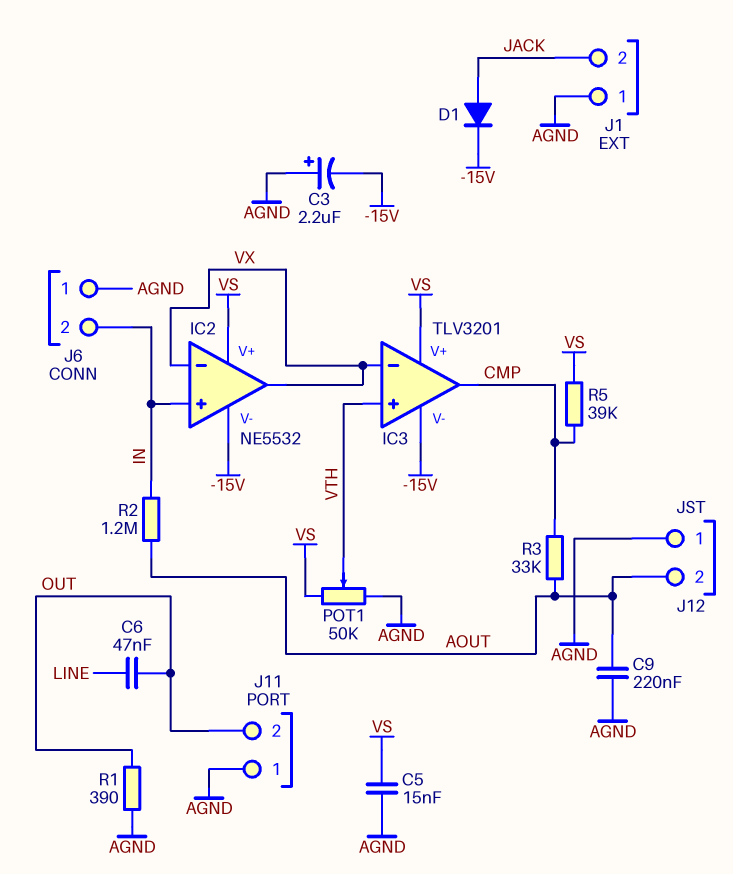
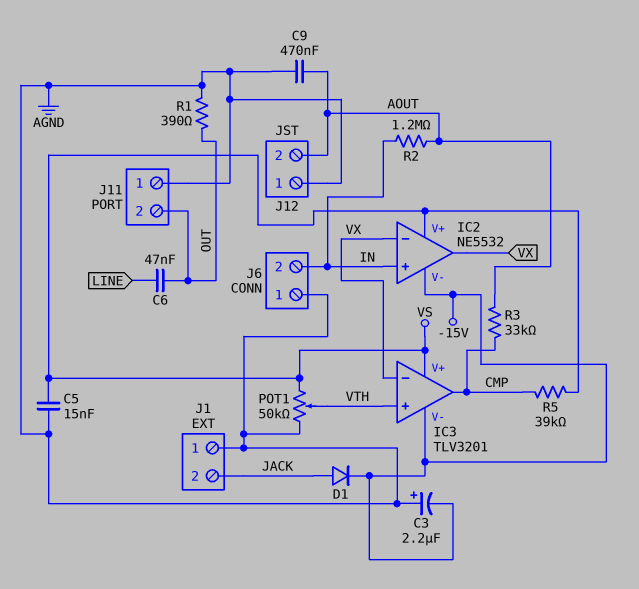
C9: 220nF (AGND, AOUT) -> 470nF (AGND, AOUT)

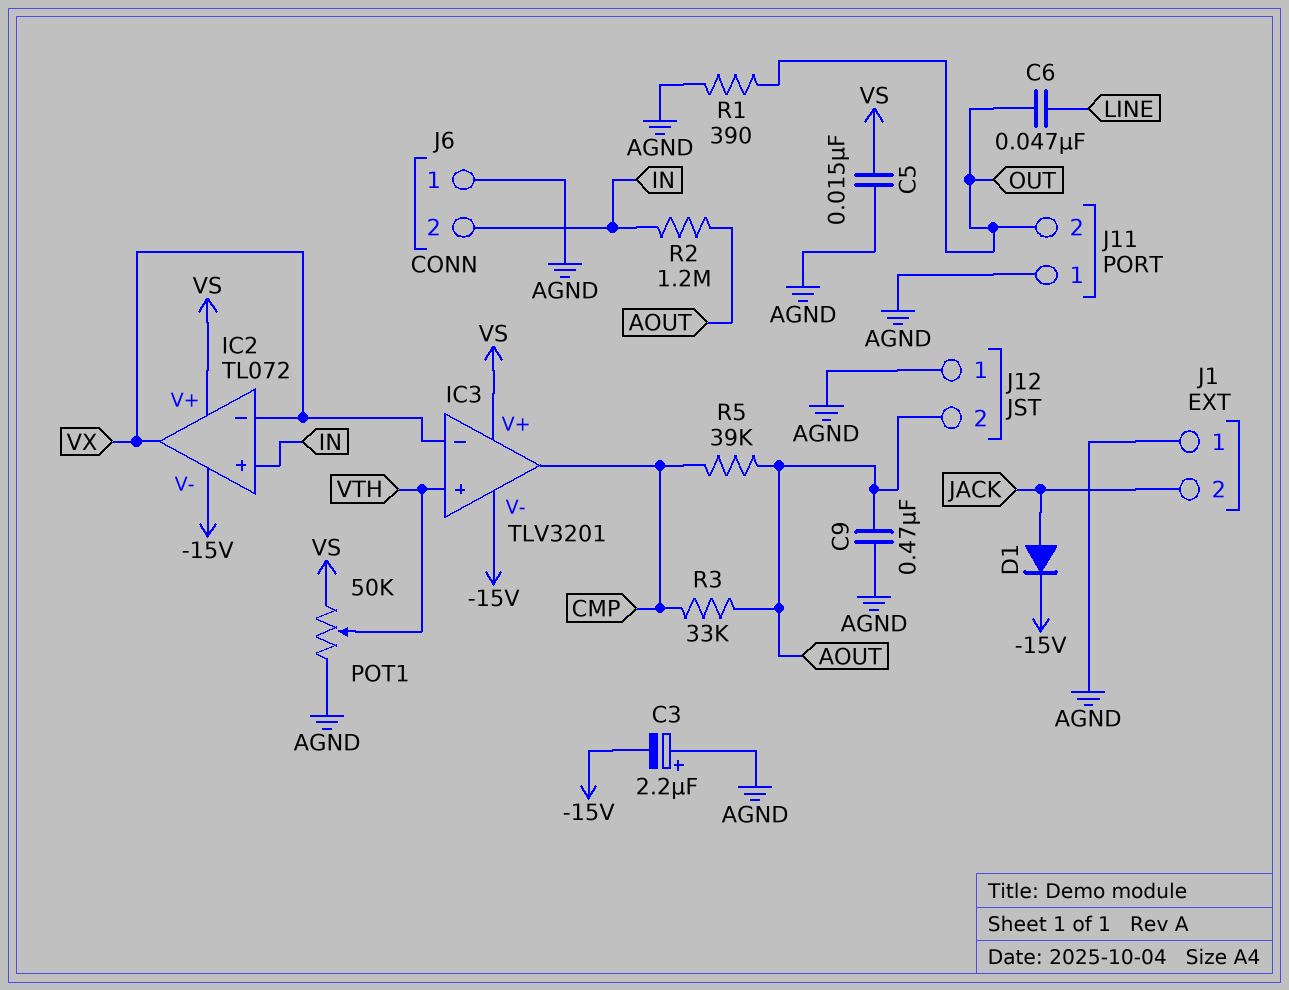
IC2: NE5532 -> TL072
R5: 39k (CMP, VS) -> 39k (AOUT, CMP)

